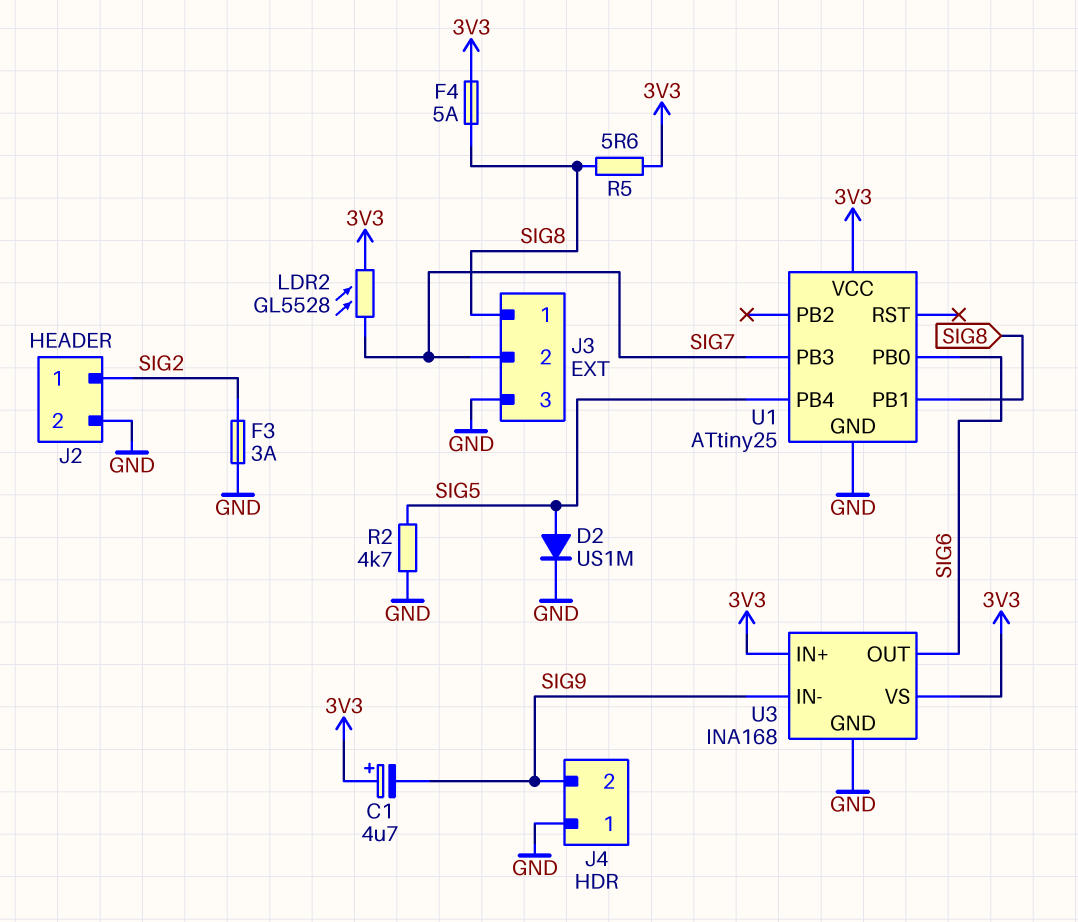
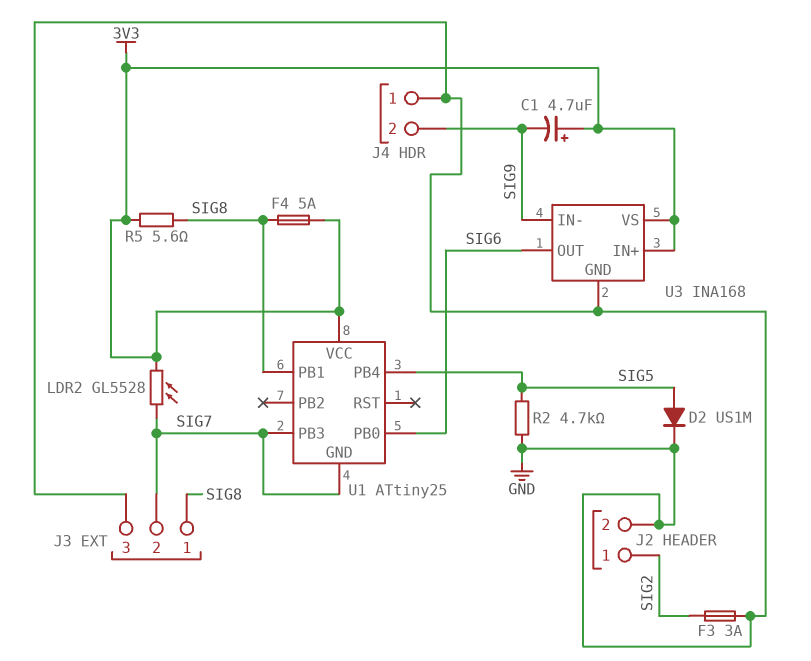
U1 pin GND: GND -> SIG7

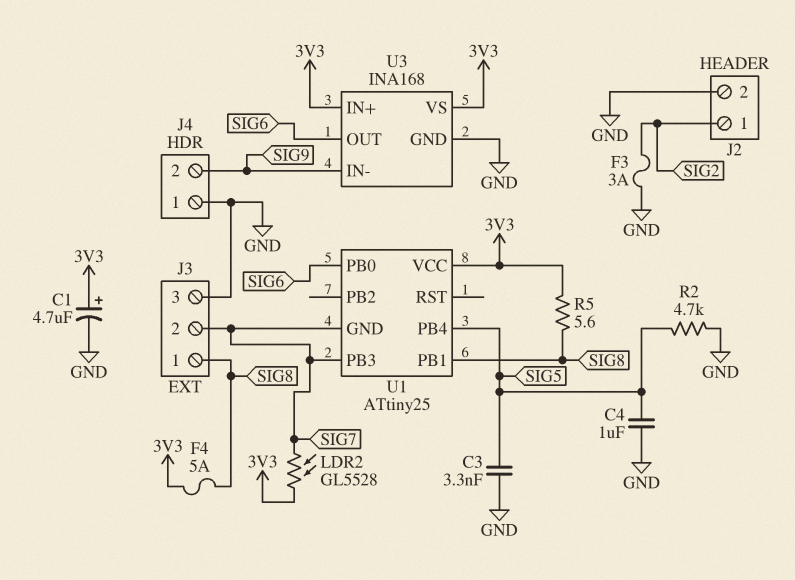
C1: 4.7uF (plus 3V3, minus SIG9) -> 4.7uF (plus 3V3, minus GND)
C3: none -> 3.3nF (GND, SIG5)
C4: none -> 1uF (GND, SIG5)
D2: diode US1M (A SIG5, K GND) -> none

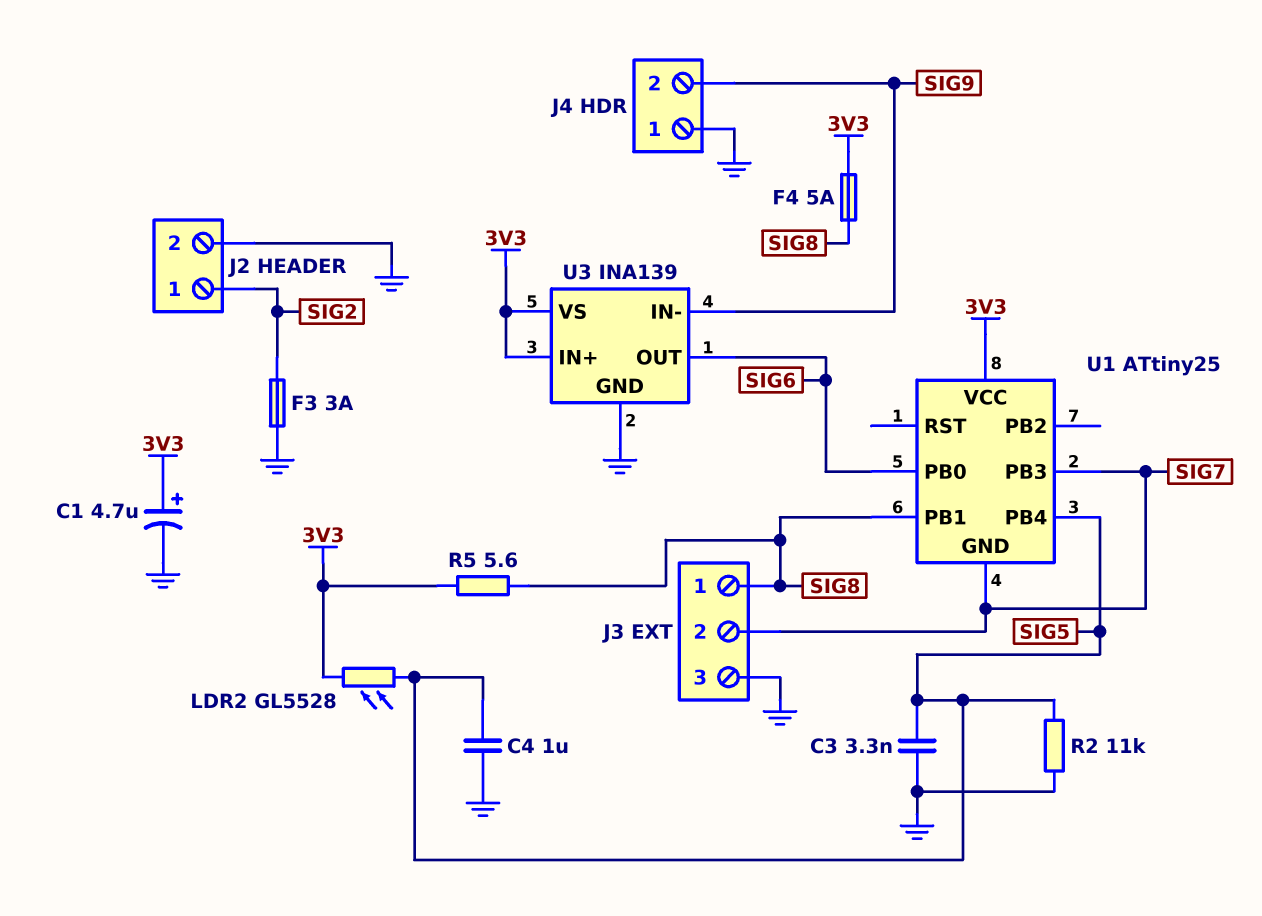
LDR2: GL5528 (3V3, SIG7) -> GL5528 (3V3, SIG5)
R2: 4.7k (GND, SIG5) -> 11k (GND, SIG5)
U3: INA168 -> INA139

